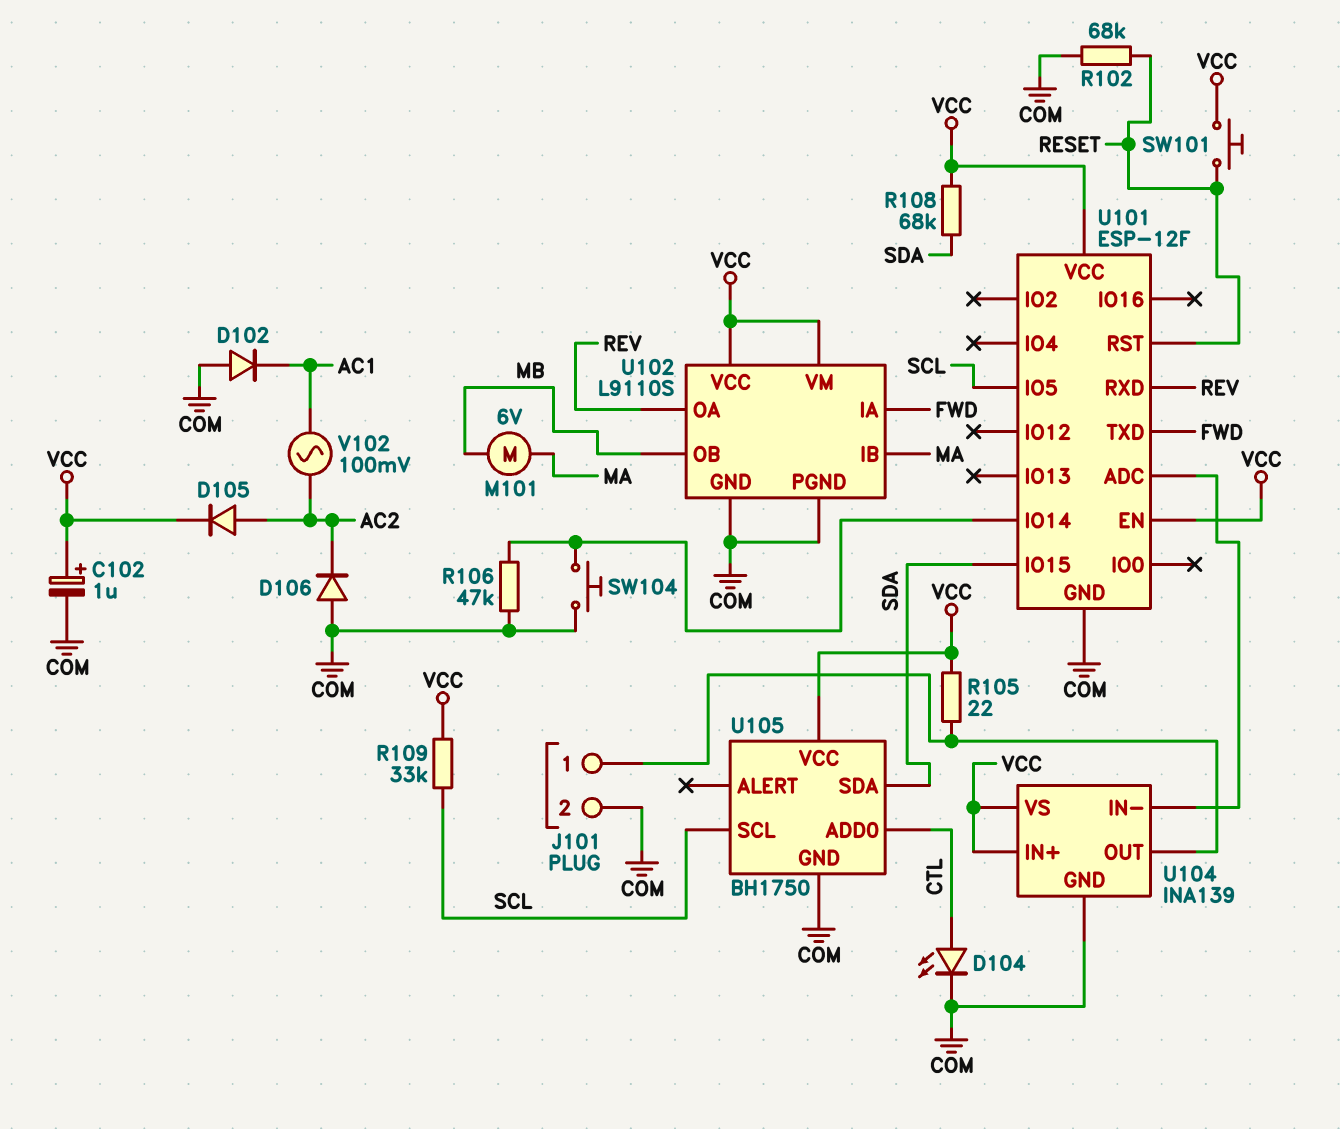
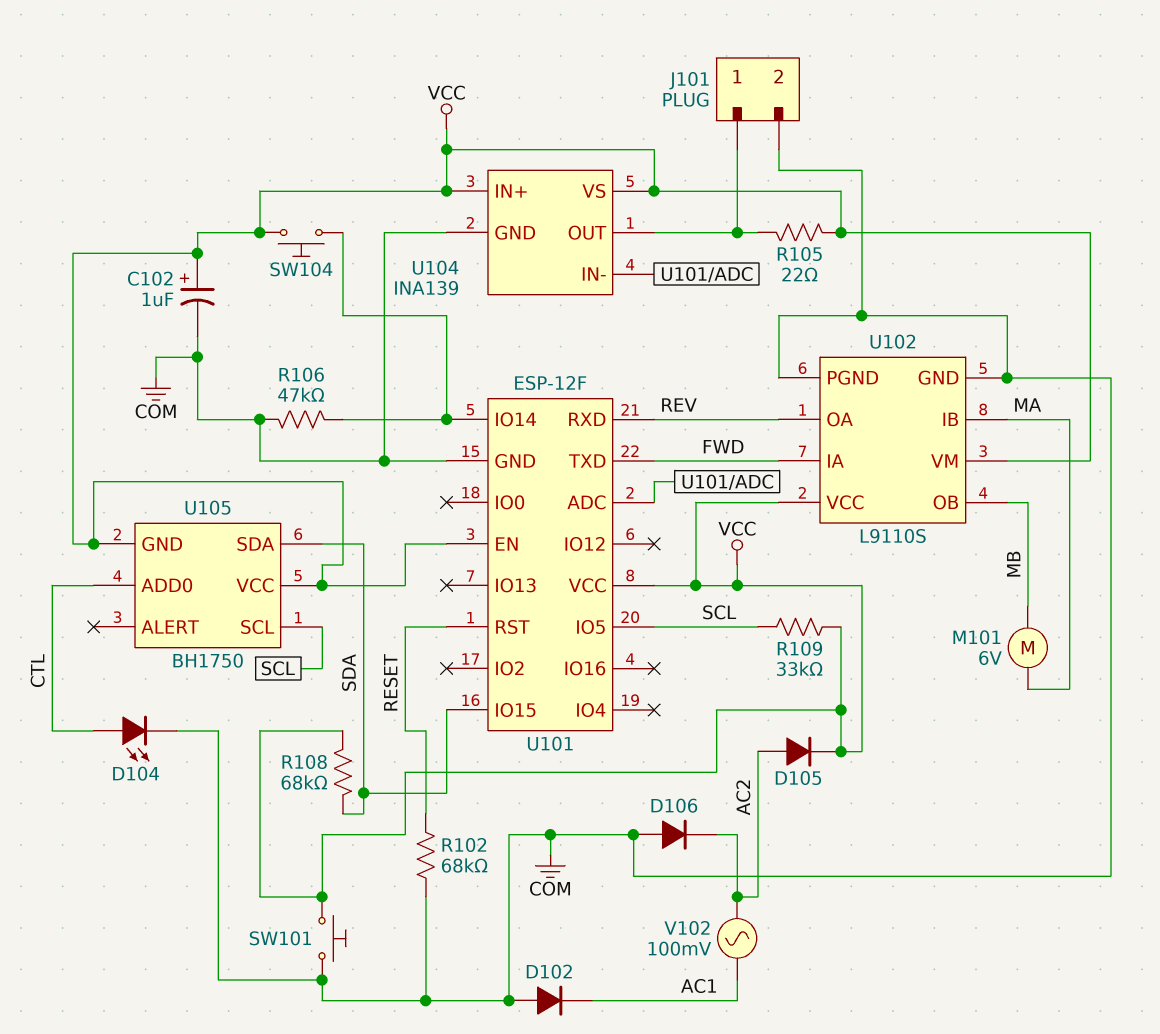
SW101: button (RESET, VCC) -> button (COM, VCC)
SW104: button (COM, U101/IO14) -> button (U101/IO14, VCC)
U105 pin GND: COM -> VCC

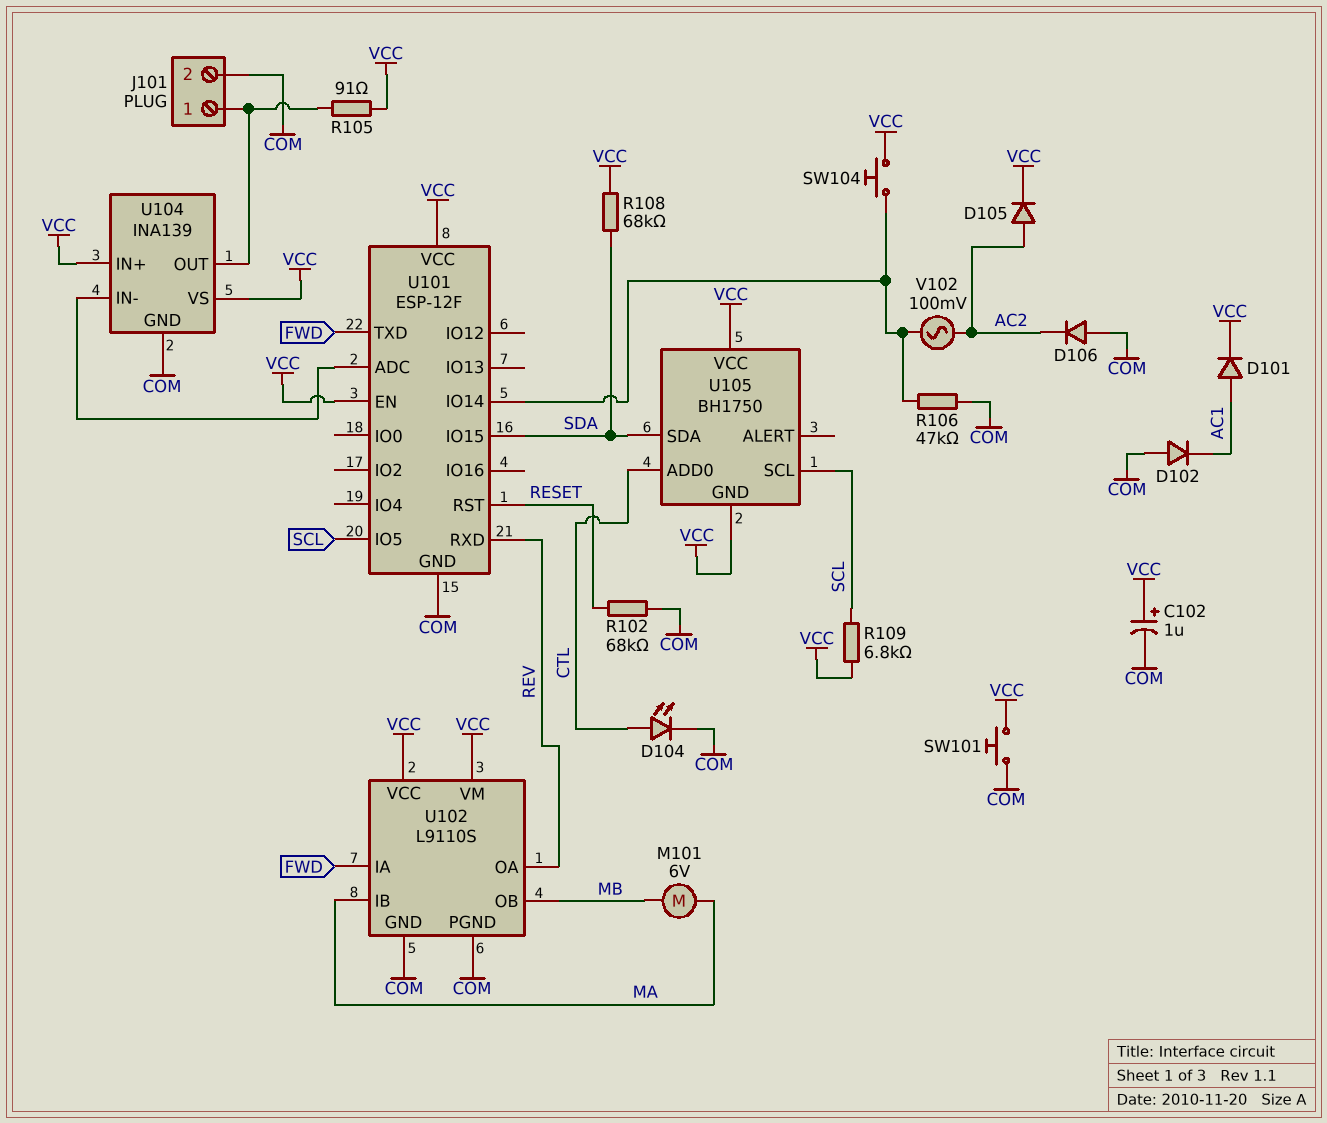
D101: none -> diode (A AC1, K VCC)
R105: 22 (J101/1, VCC) -> 91 (J101/1, VCC)
R109: 33k (SCL, VCC) -> 6.8k (SCL, VCC)
V102: AC 100mV (AC1, AC2) -> AC 100mV (AC2, U101/IO14)

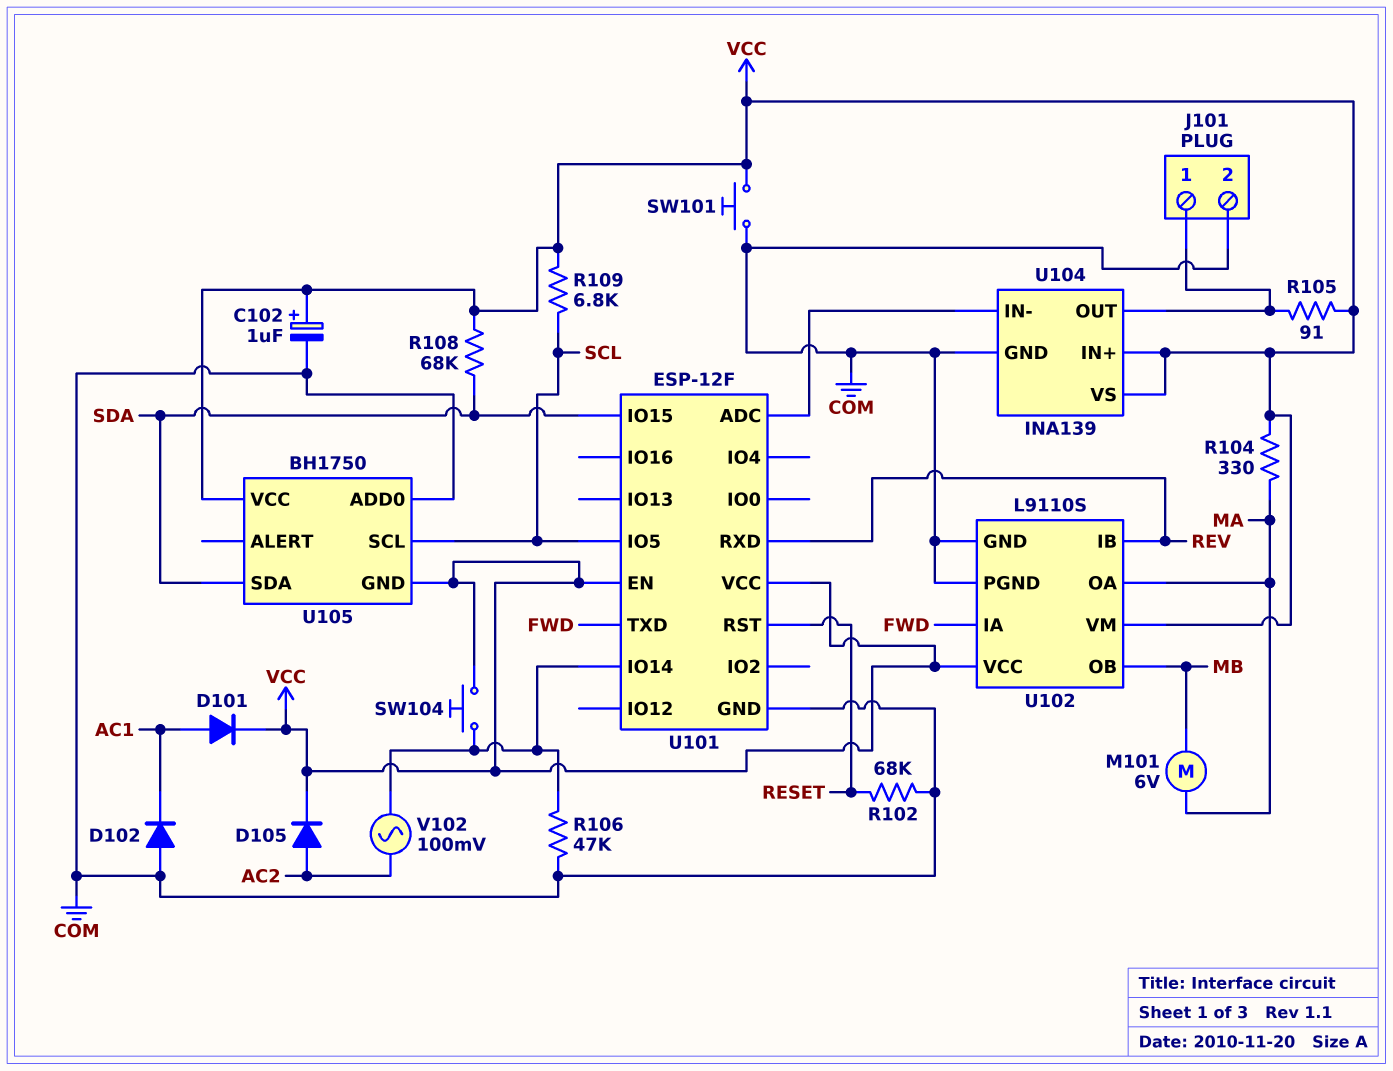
D104: LED (A CTL, K COM) -> none
D106: diode (A COM, K AC2) -> none
R104: none -> 330 (MA, VCC)
U102 pin IB: MA -> REV
U102 pin OA: REV -> MA
U105 pin ADD0: CTL -> COM

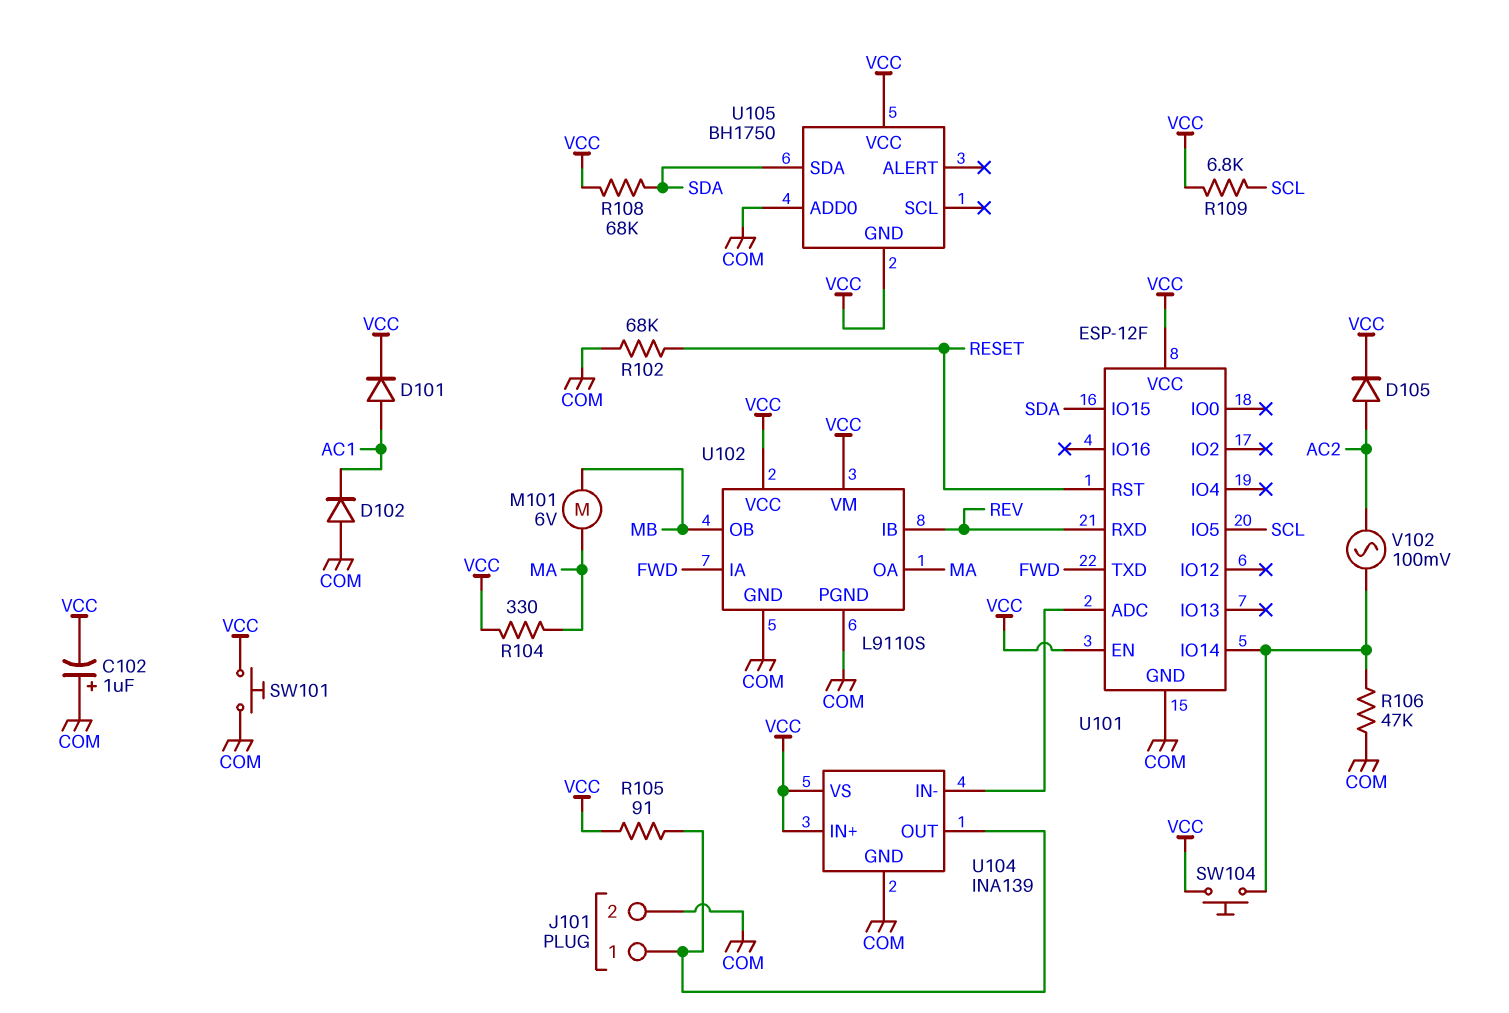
C102: 1uF (plus VCC, minus COM) -> 1uF (plus COM, minus VCC)
U105 pin SCL: SCL -> none

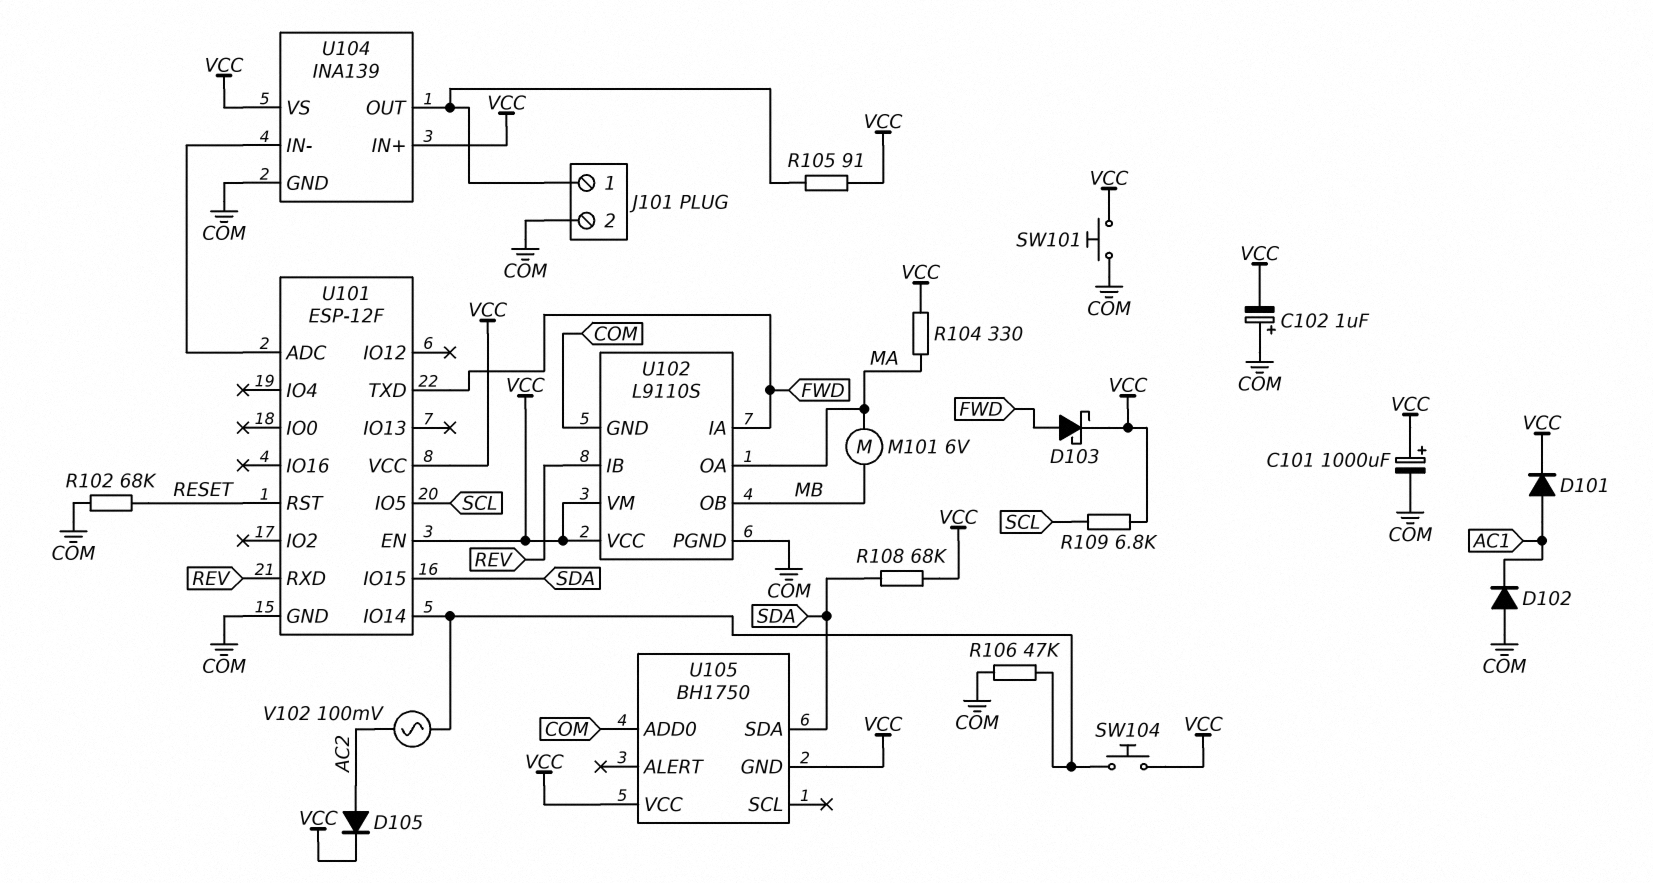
C101: none -> 1000uF (plus VCC, minus COM)
D103: none -> schottky (A FWD, K VCC)

